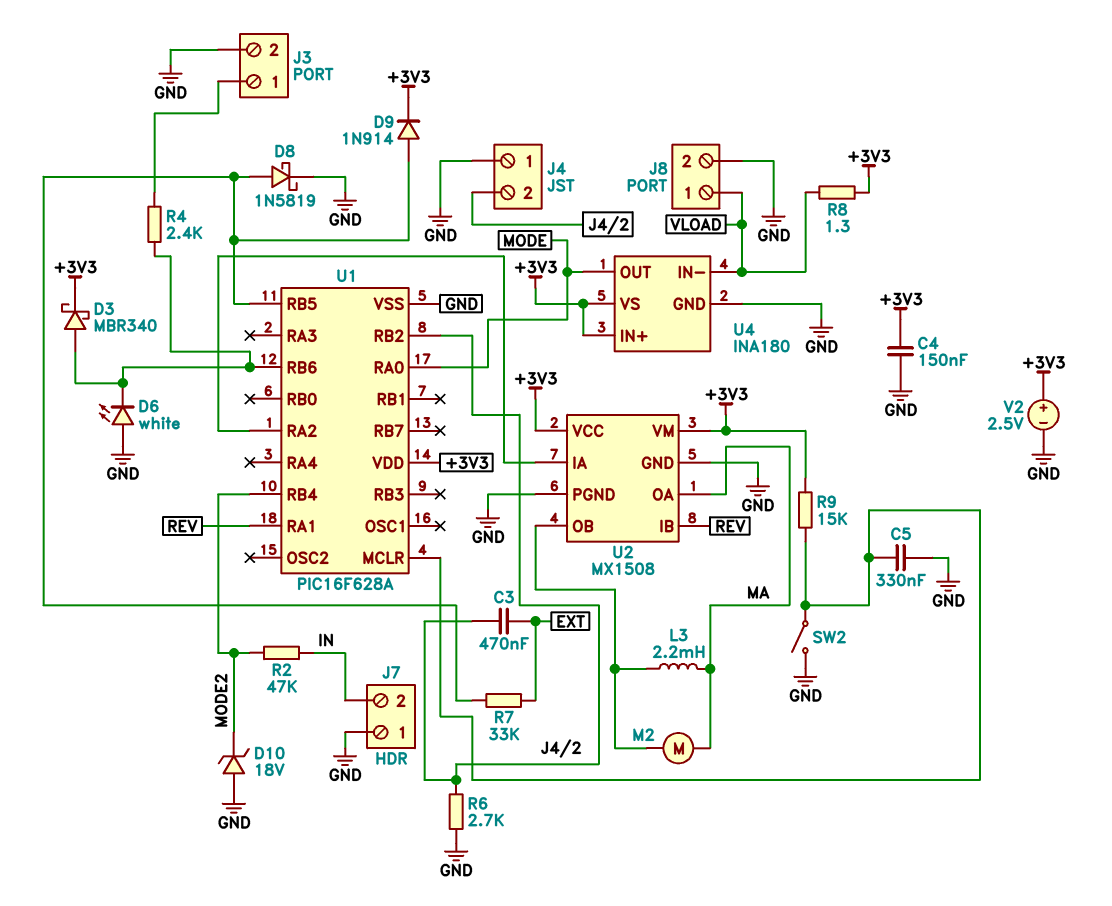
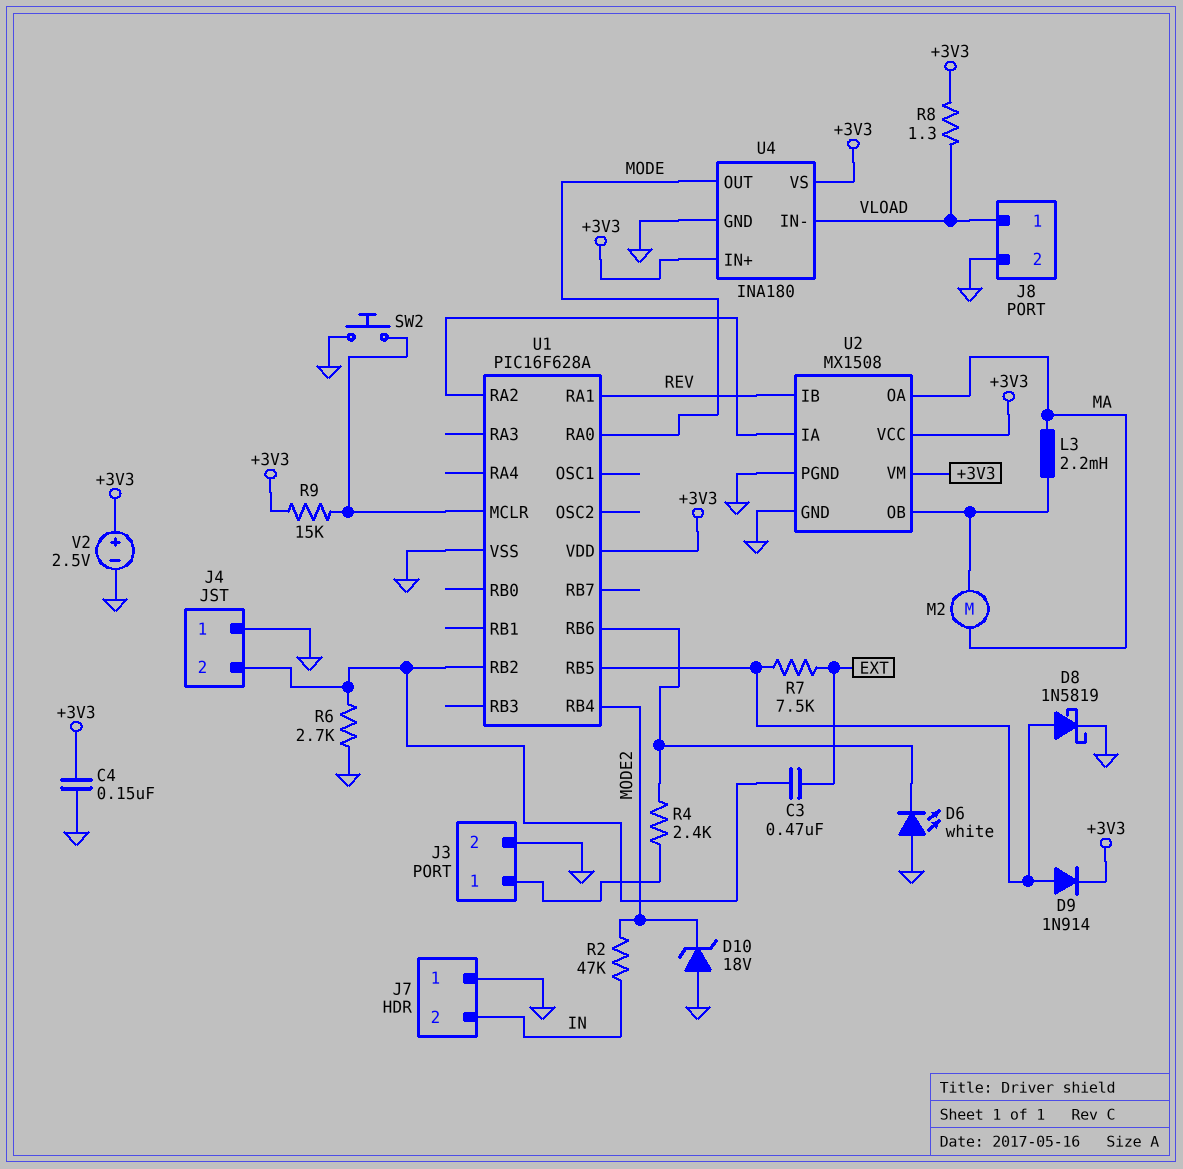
C5: 330nF (GND, U1/MCLR) -> none
D3: schottky MBR340 (A U1/RB6, K +3V3) -> none
R7: 33k (EXT, U1/RB5) -> 7.5k (EXT, U1/RB5)
SW2: switch (GND, U1/MCLR) -> button (GND, U1/MCLR)

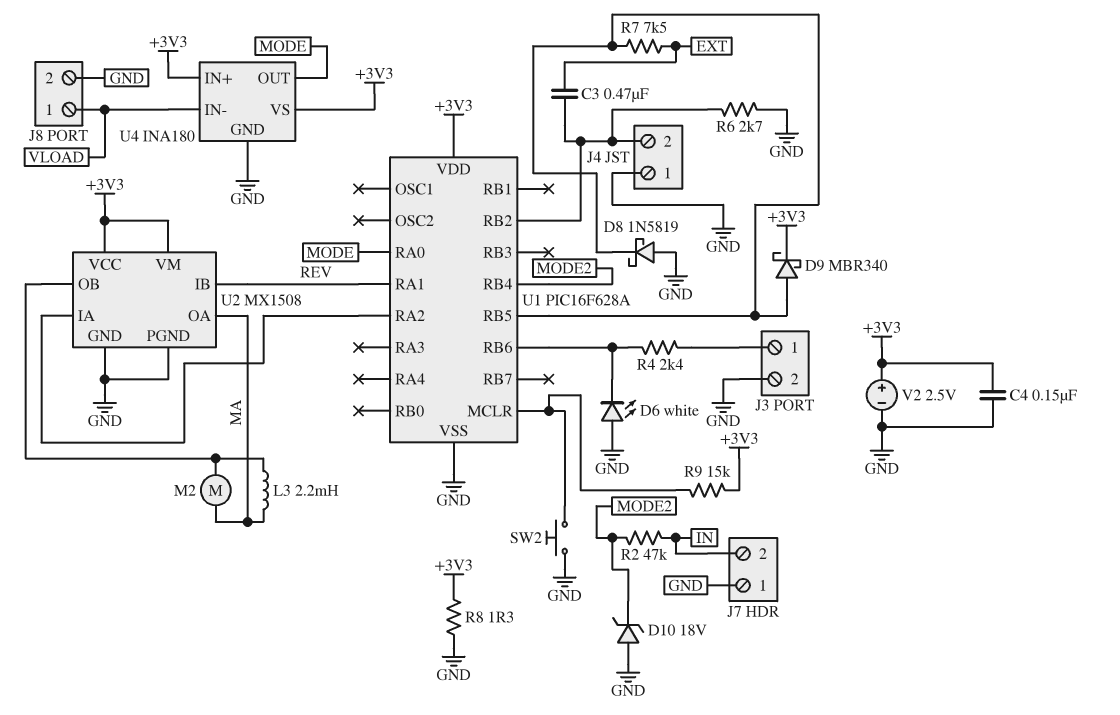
D8: schottky 1N5819 (A U1/RB5, K GND) -> schottky 1N5819 (A GND, K U1/RB5)
D9: diode 1N914 (A U1/RB5, K +3V3) -> schottky MBR340 (A U1/RB5, K +3V3)
R8: 1.3 (+3V3, VLOAD) -> 1.3 (+3V3, GND)

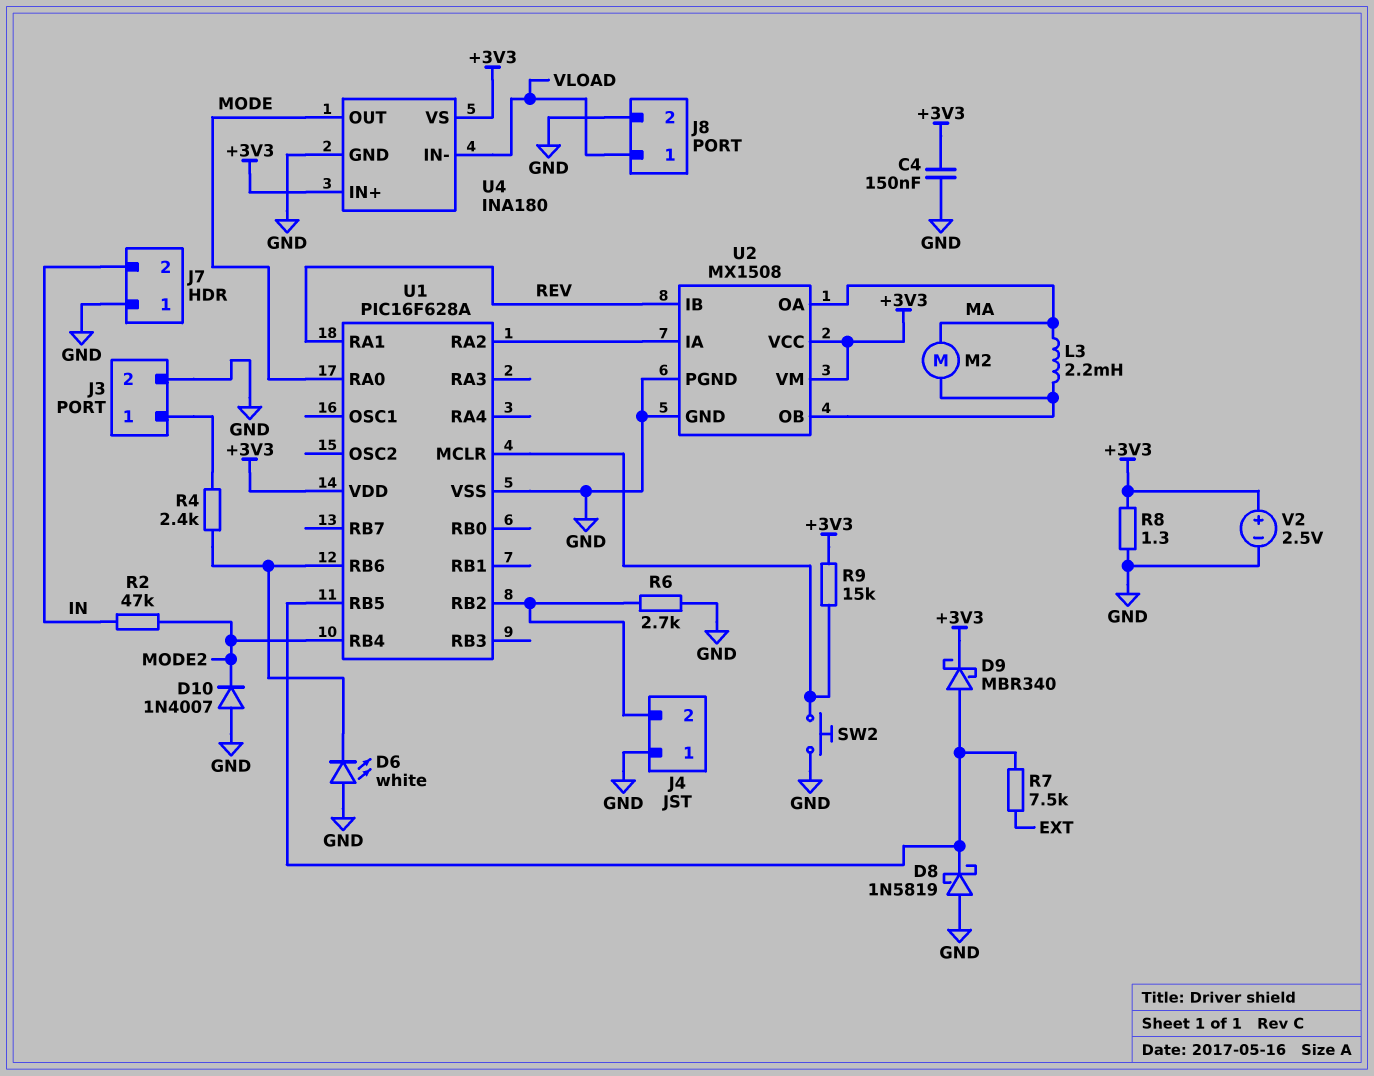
C3: 470nF (EXT, J4/2) -> none
D10: zener 18V (A GND, K MODE2) -> diode 1N4007 (A GND, K MODE2)

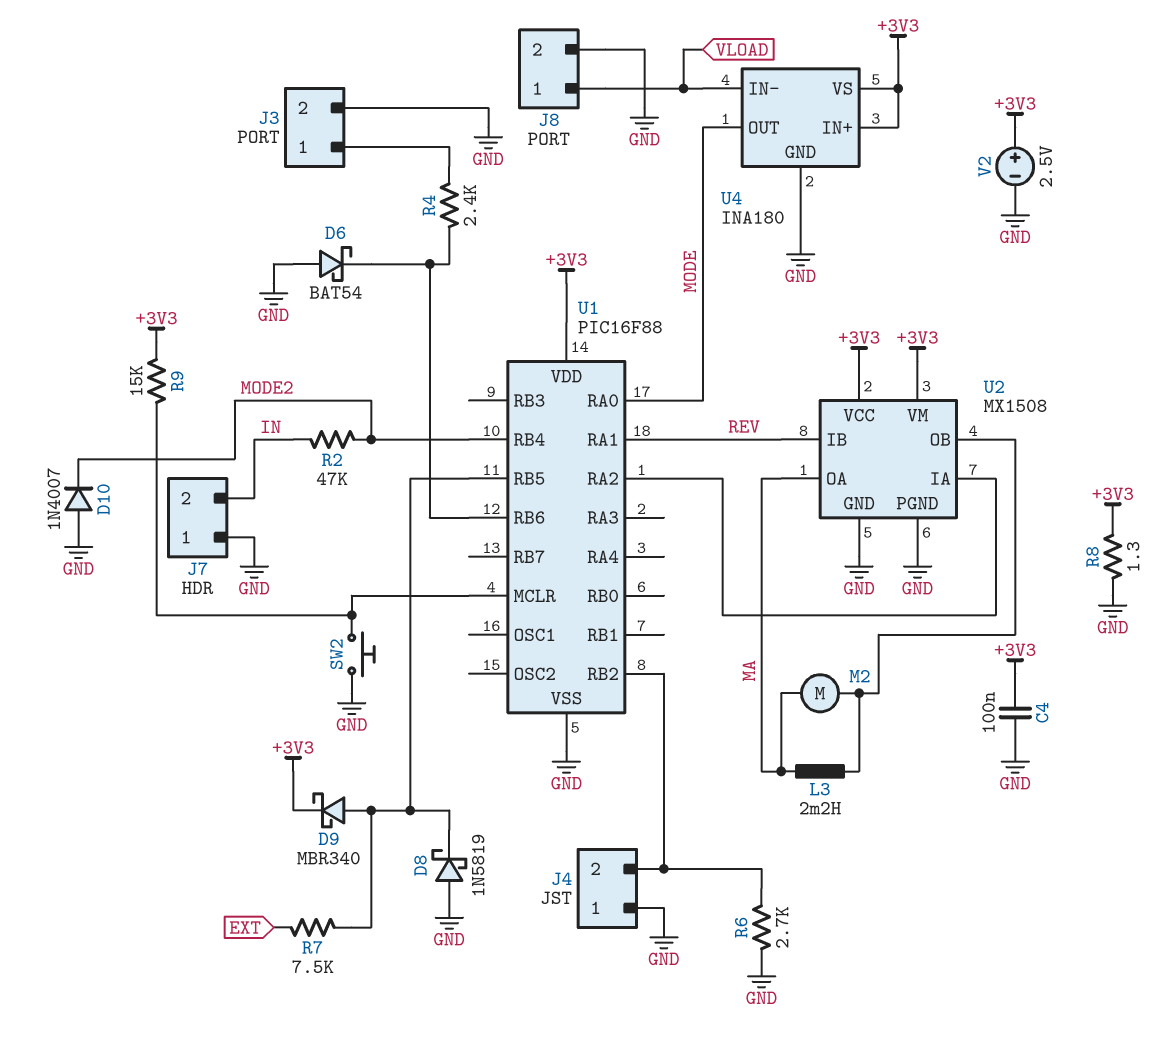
C4: 150nF (+3V3, GND) -> 100nF (+3V3, GND)
D6: LED white (A GND, K U1/RB6) -> schottky BAT54 (A GND, K U1/RB6)
U1: PIC16F628A -> PIC16F88

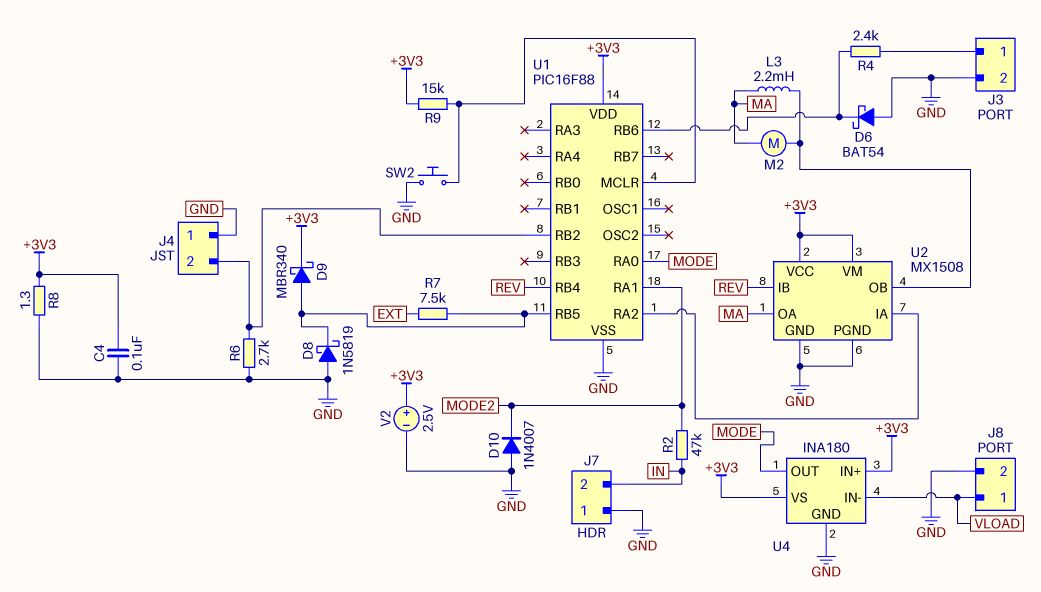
U1 pin RA1: REV -> MODE2
U1 pin RB4: MODE2 -> REV

